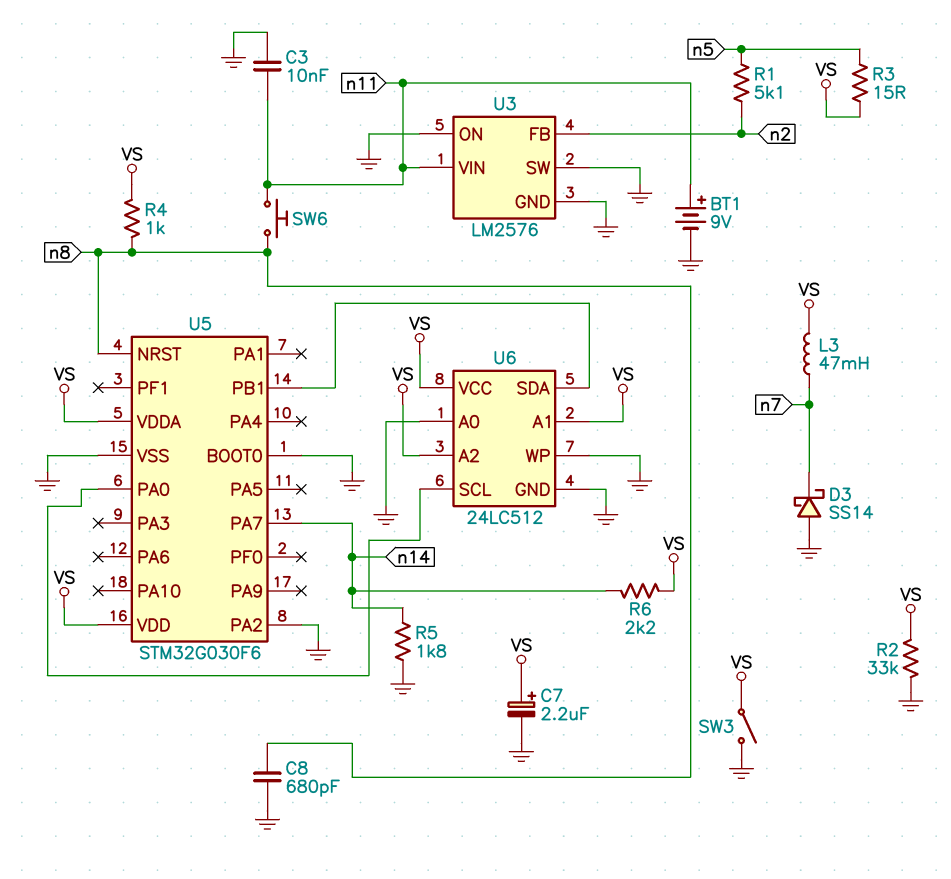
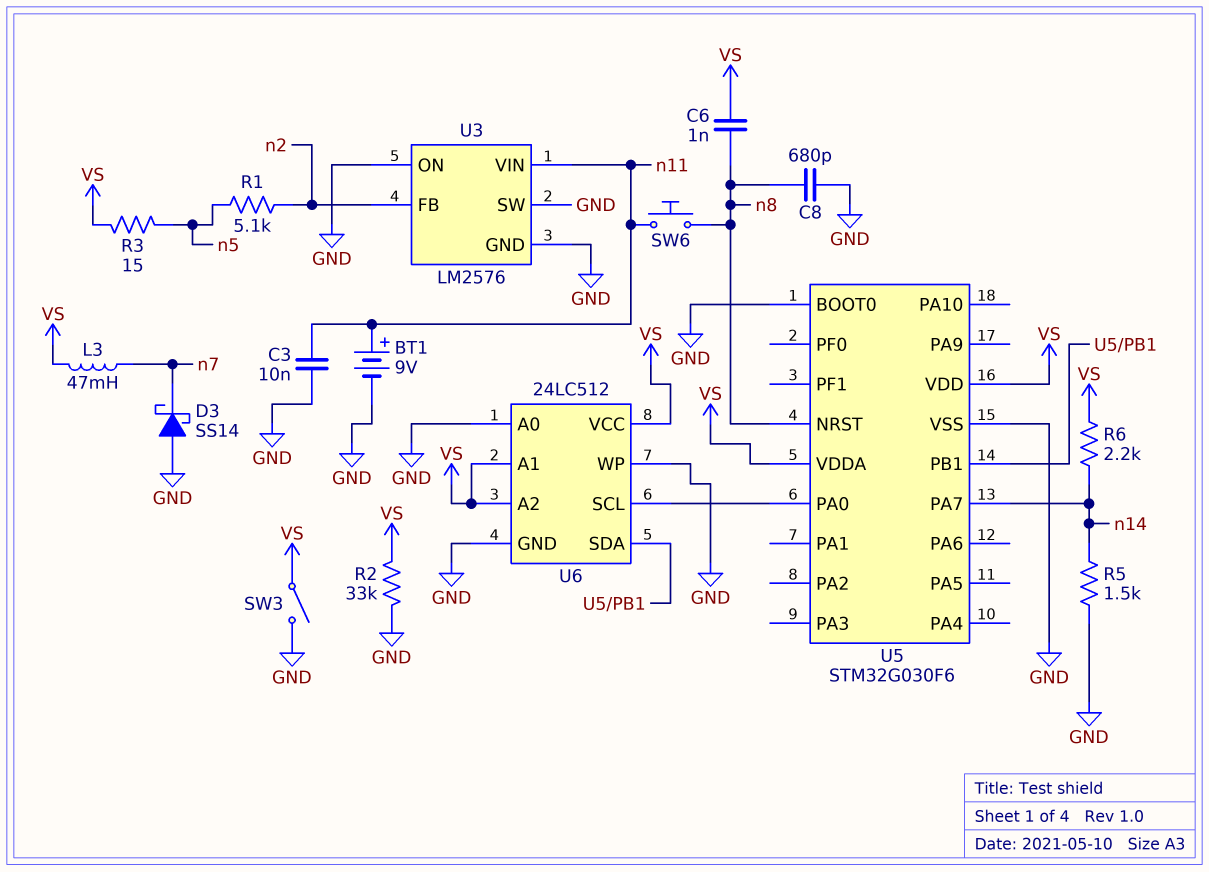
C6: none -> 1nF (VS, n8)
C7: 2.2uF (plus VS, minus GND) -> none
R4: 1k (VS, n8) -> none
R5: 1.8k (GND, n14) -> 1.5k (GND, n14)
U5 pin PA2: GND -> none

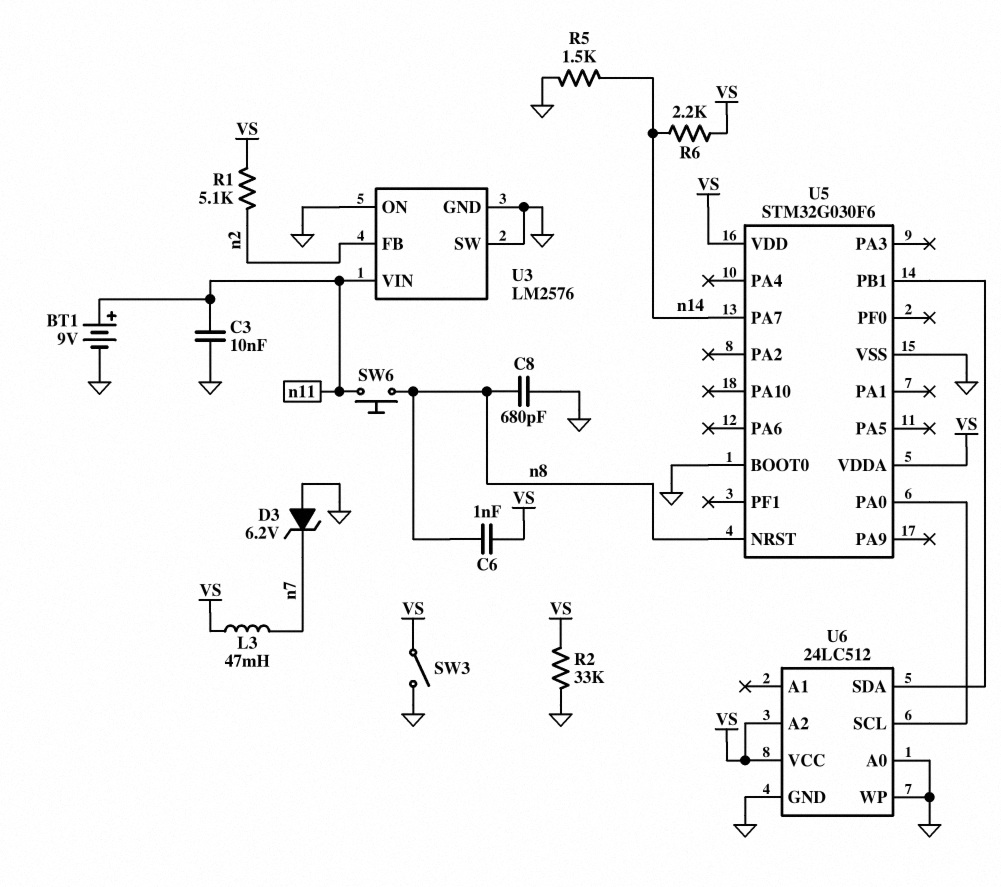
D3: schottky SS14 (A GND, K n7) -> zener 6.2V (A GND, K n7)
R1: 5.1k (n2, n5) -> 5.1k (VS, n2)
R3: 15 (VS, n5) -> none
U6 pin A1: VS -> none

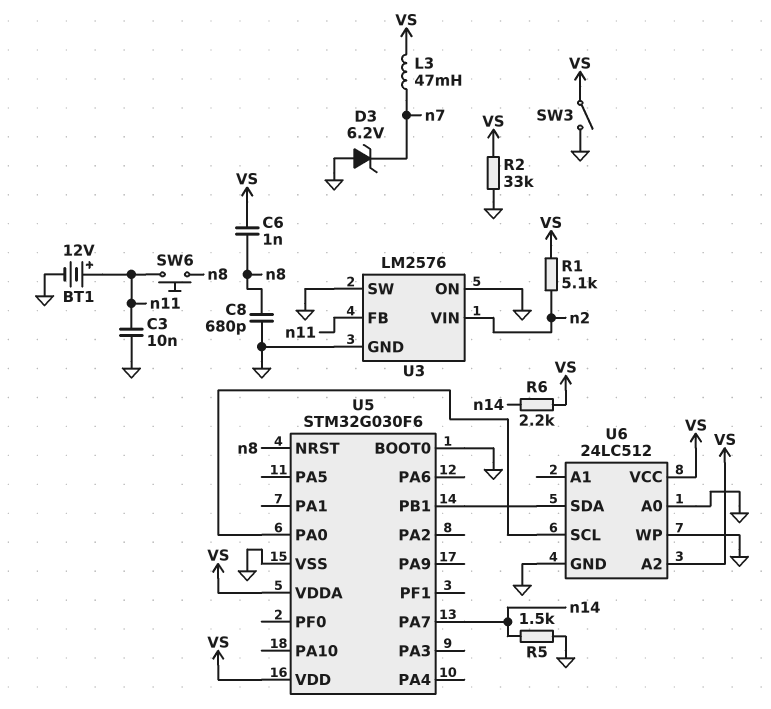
BT1: 9V (plus n11, minus GND) -> 12V (plus n11, minus GND)
U3 pin FB: n2 -> n11
U3 pin VIN: n11 -> n2

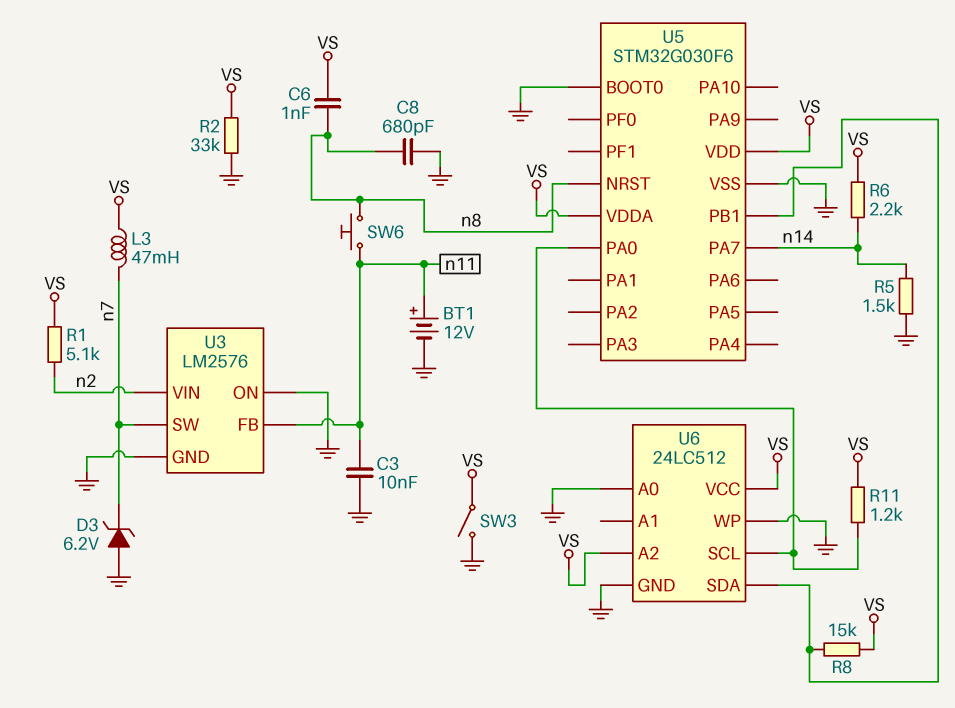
R8: none -> 15k (U5/PB1, VS)
R11: none -> 1.2k (U5/PA0, VS)
U3 pin SW: GND -> n7

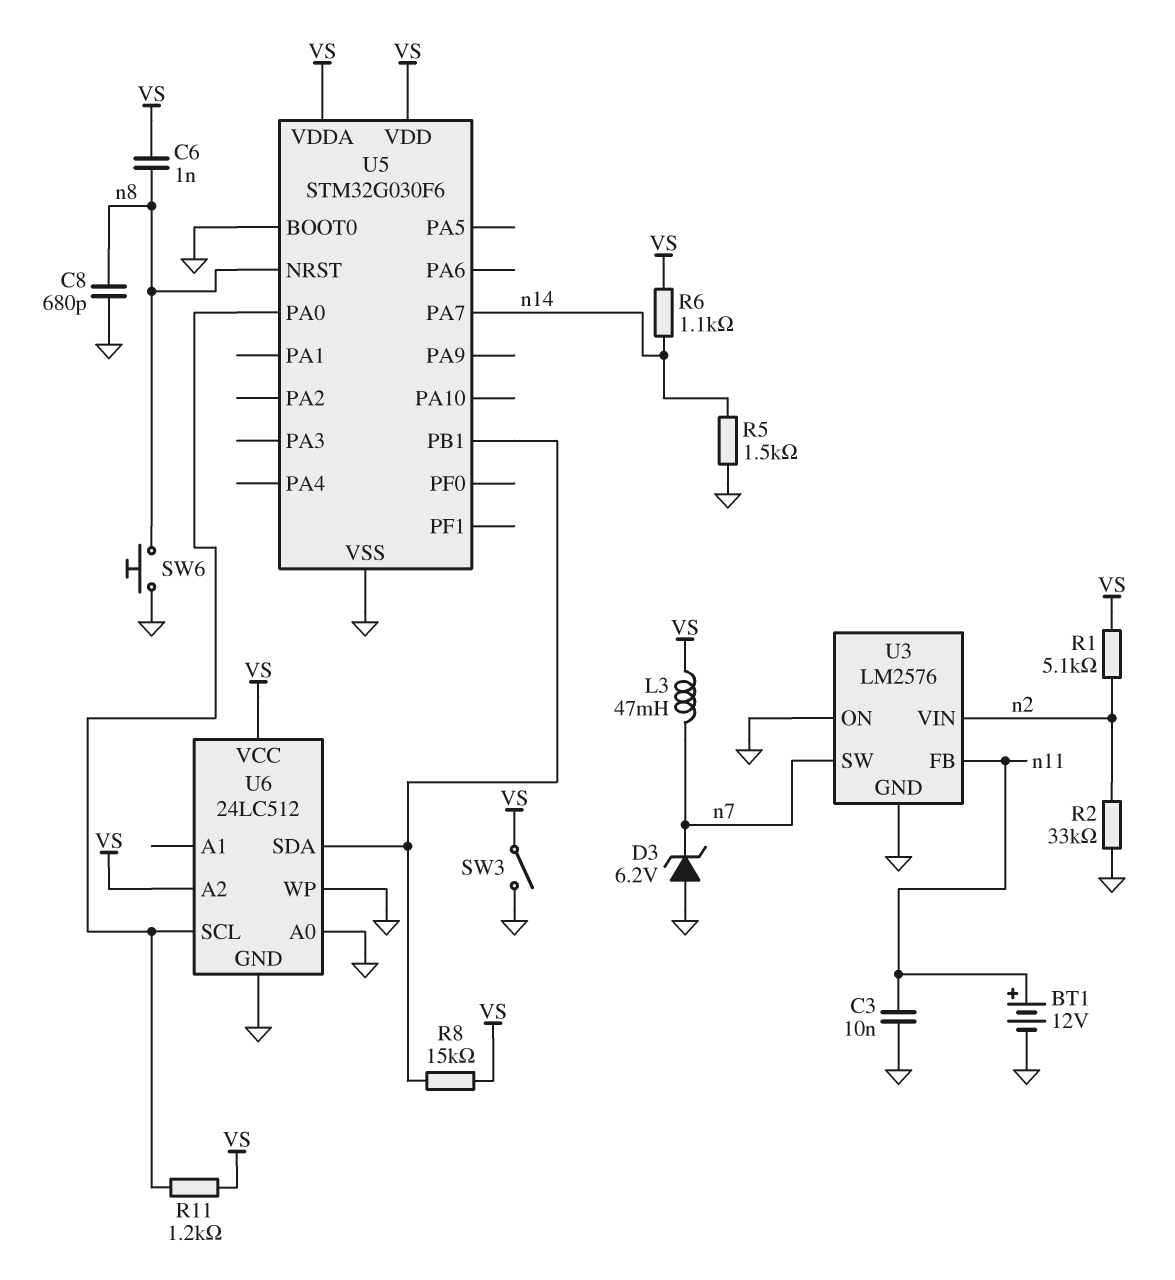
R2: 33k (GND, VS) -> 33k (GND, n2)
R6: 2.2k (VS, n14) -> 1.1k (VS, n14)
SW6: button (n8, n11) -> button (GND, n8)

